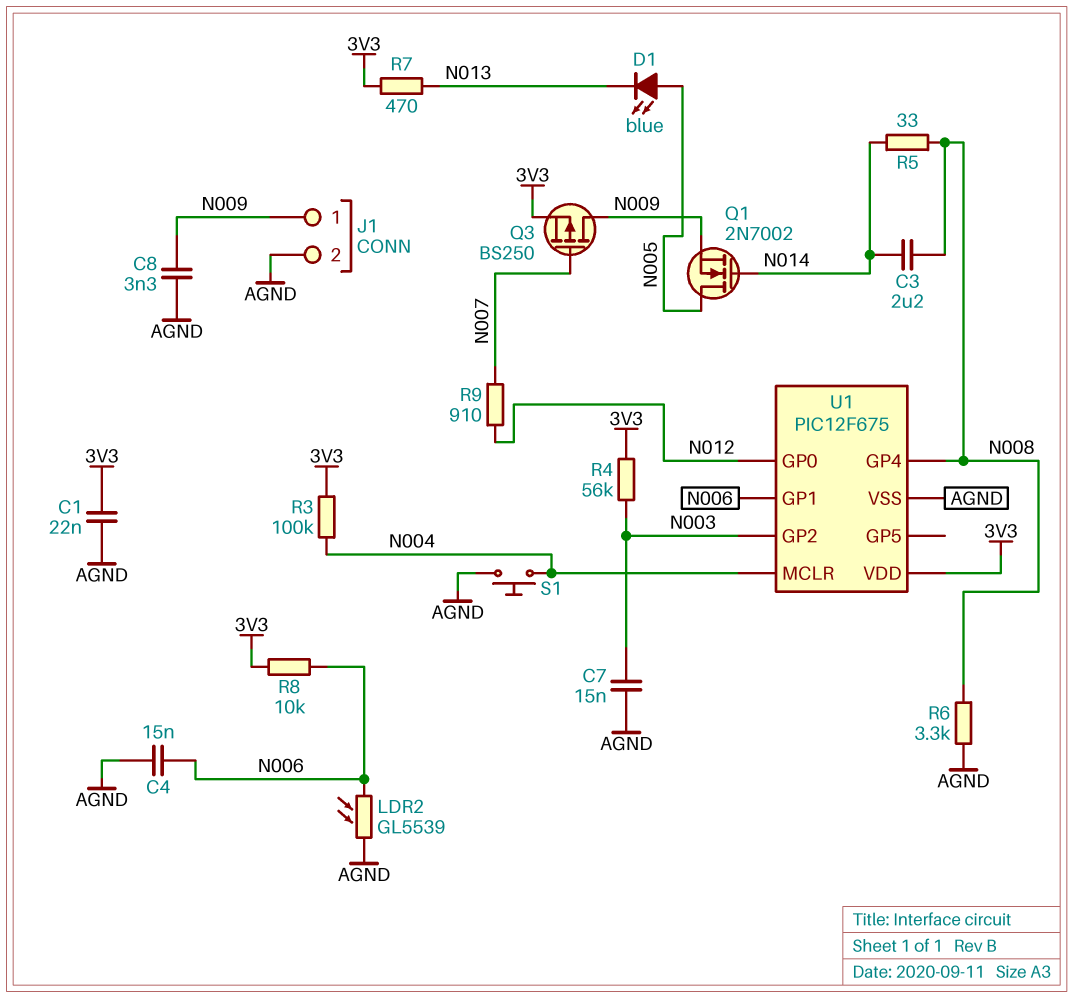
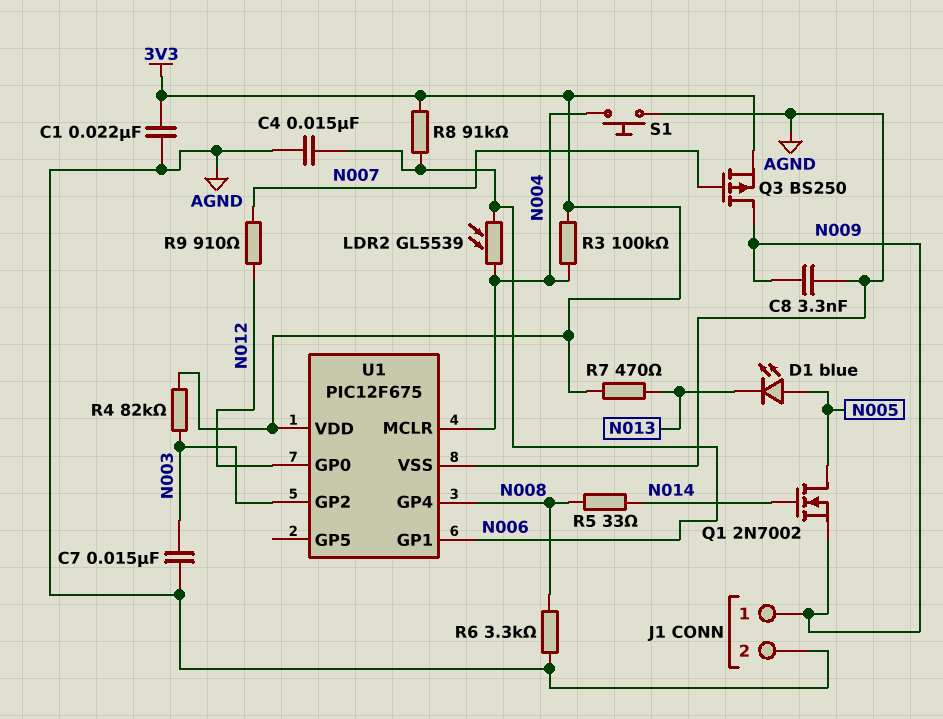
C3: 2.2uF (N008, N014) -> none
LDR2: GL5539 (AGND, N006) -> GL5539 (N004, N006)
R4: 56k (3V3, N003) -> 82k (3V3, N003)
R8: 10k (3V3, N006) -> 91k (3V3, N006)

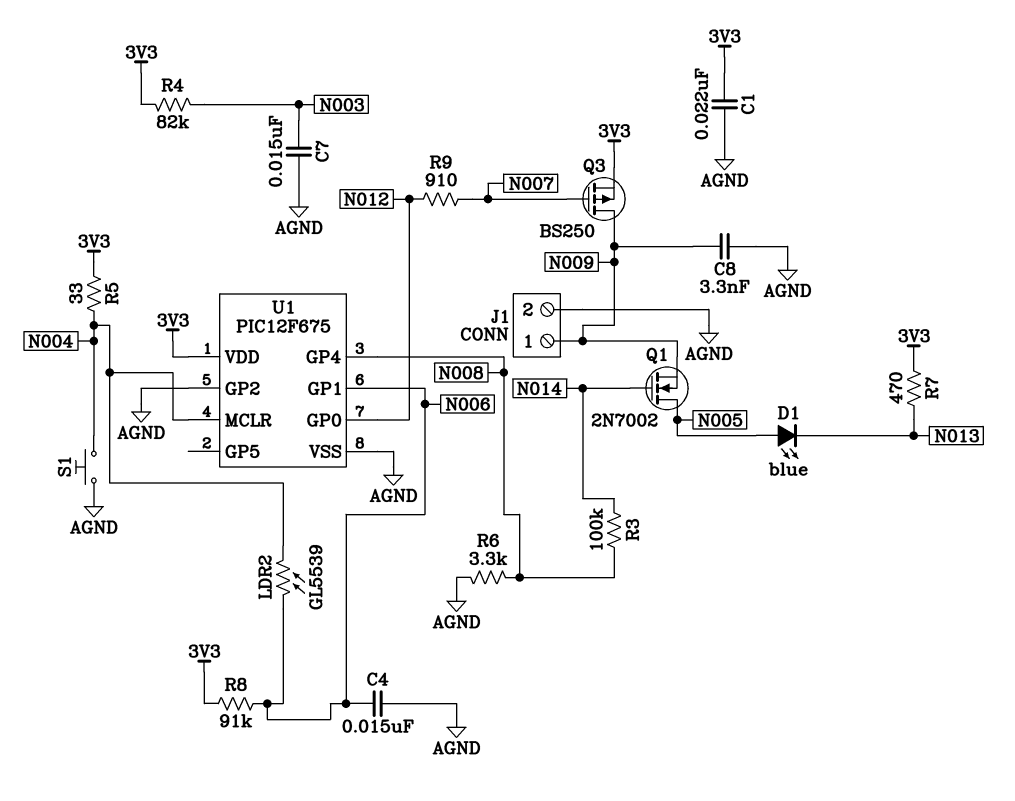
R3: 100k (3V3, N004) -> 100k (N008, N014)
R5: 33 (N008, N014) -> 33 (3V3, N004)
U1 pin GP2: N003 -> AGND

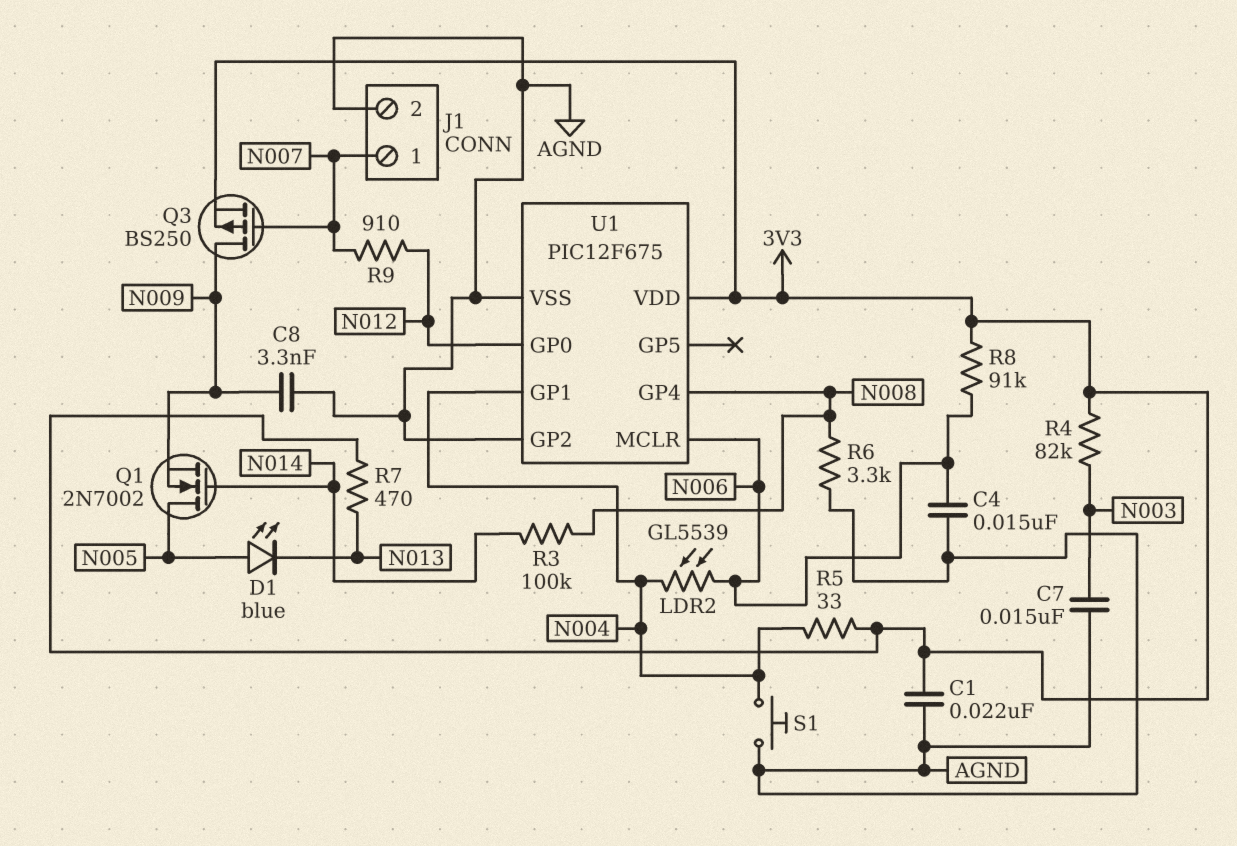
J1 pin 1: N009 -> N007
U1 pin GP1: N006 -> N004
U1 pin MCLR: N004 -> N006

